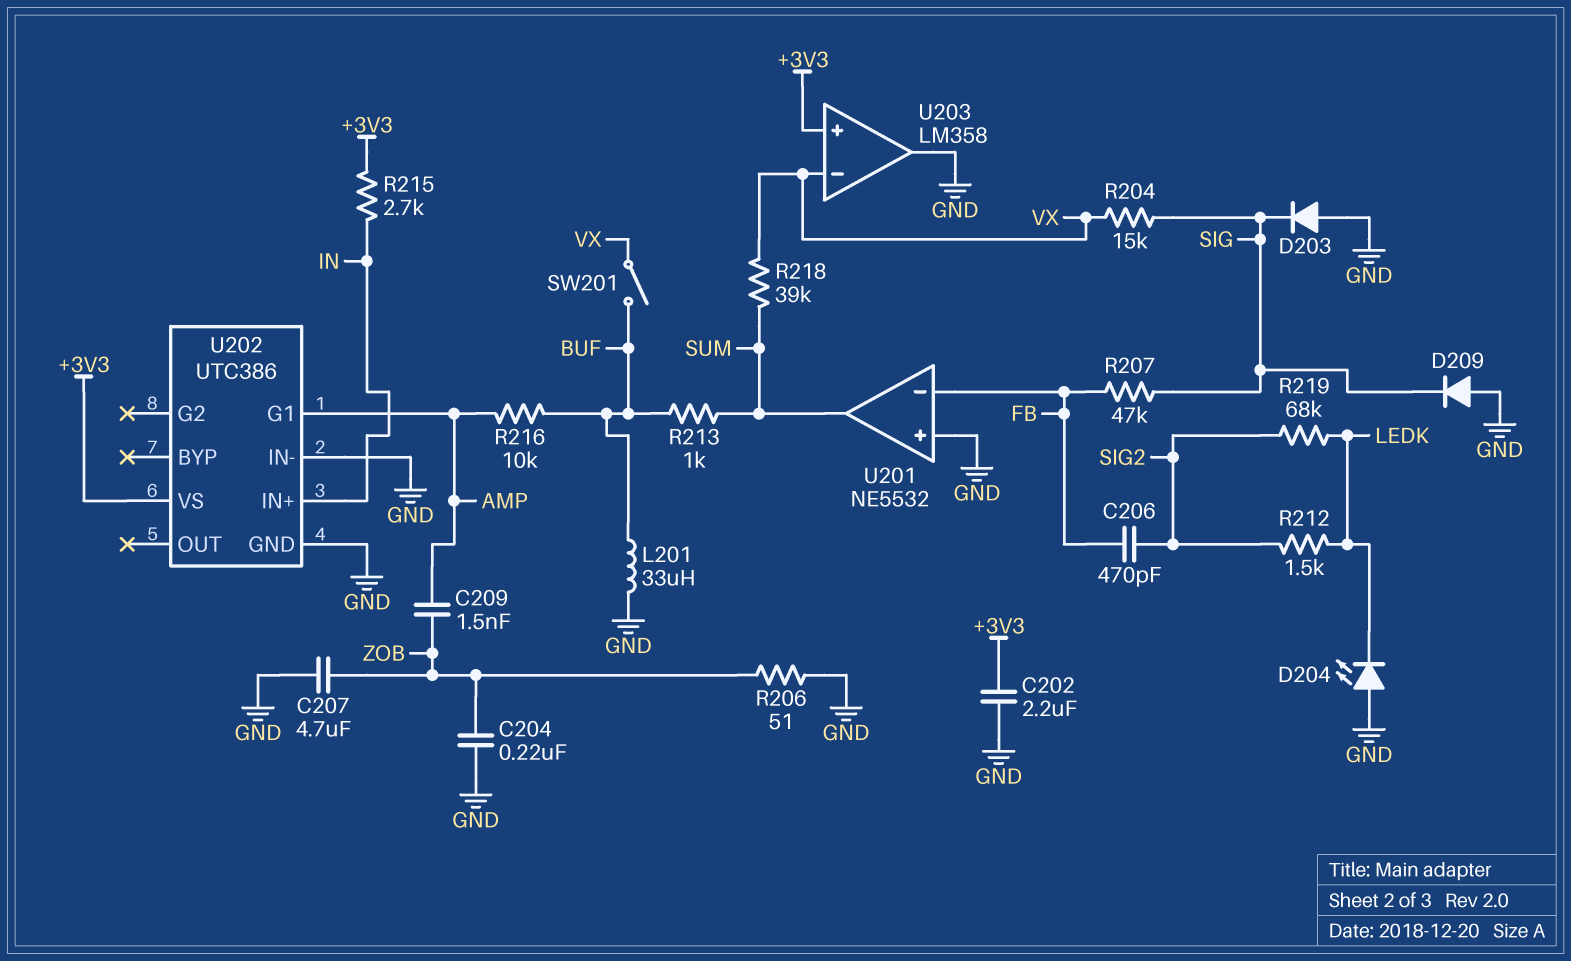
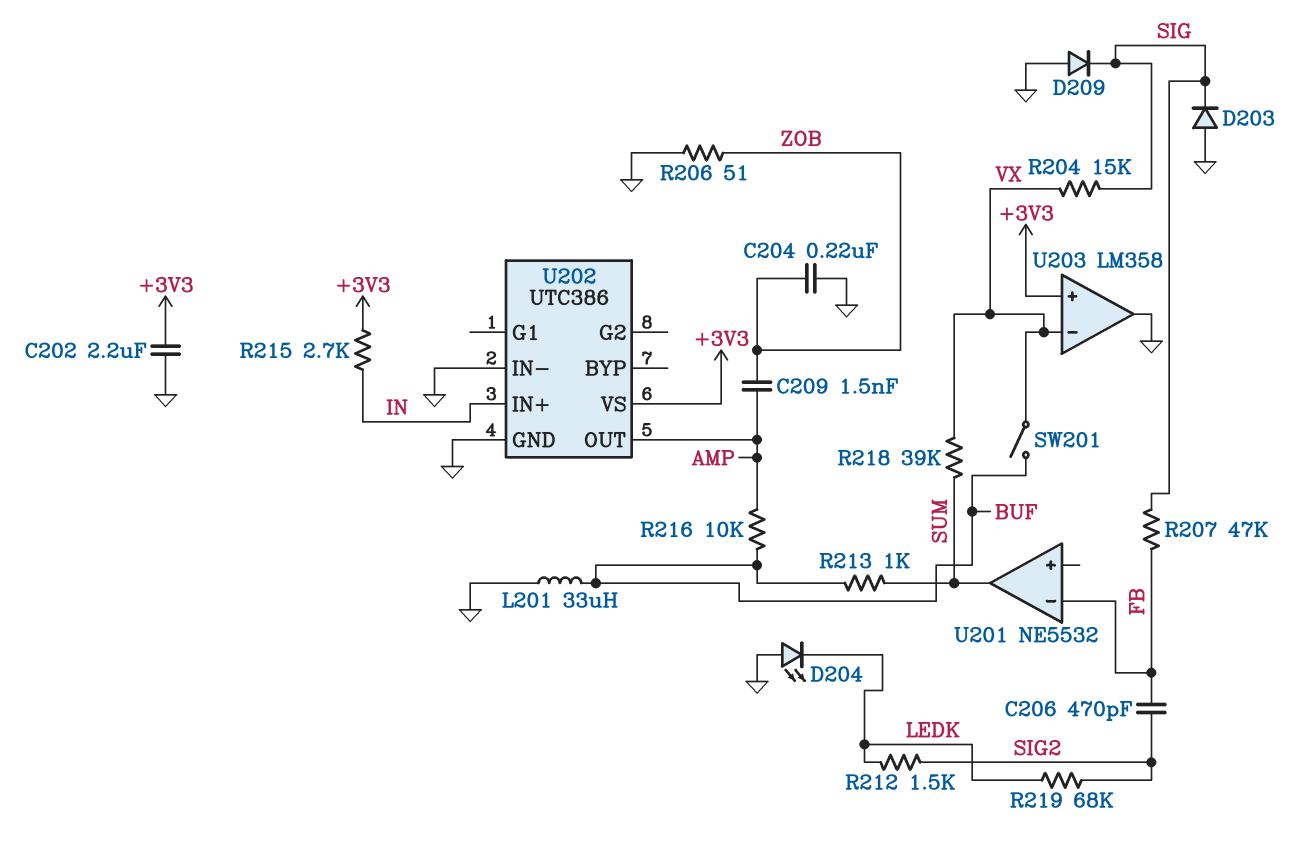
C207: 4.7uF (GND, ZOB) -> none
U201 pin in+: GND -> none
U202 pin G1: AMP -> none
U202 pin OUT: none -> AMP

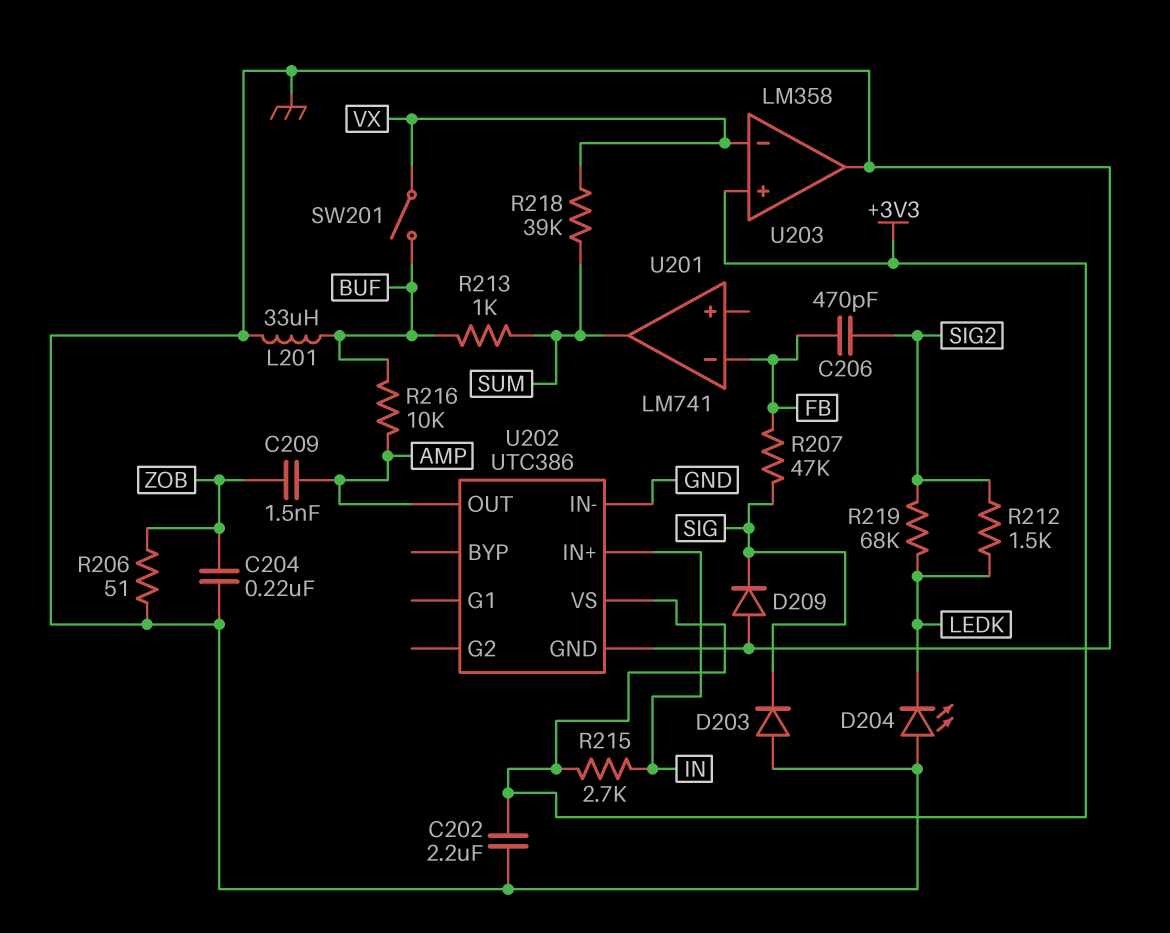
R204: 15k (SIG, VX) -> none
U201: NE5532 -> LM741

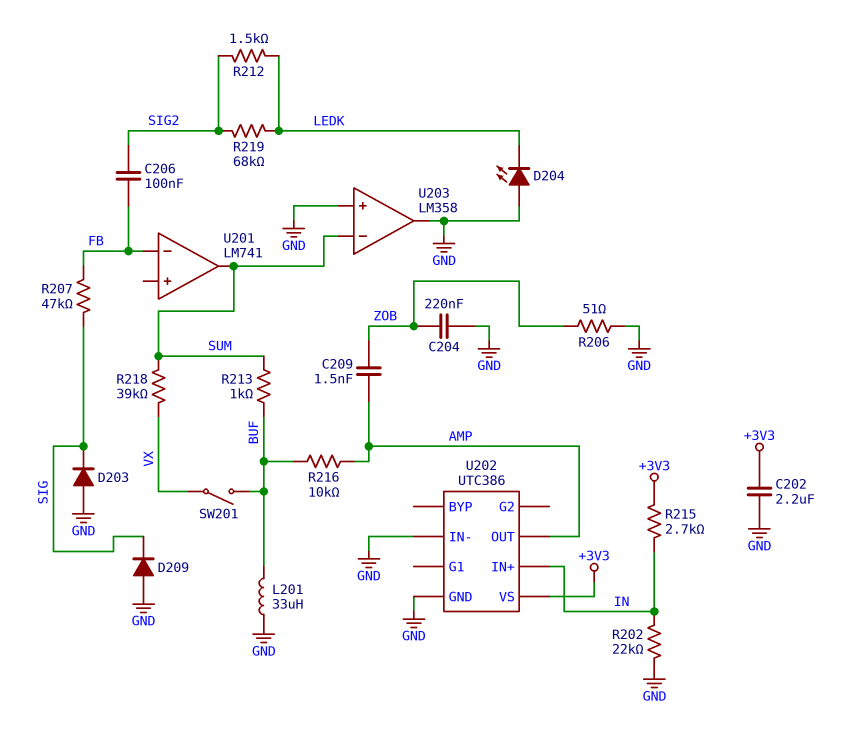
C206: 470pF (FB, SIG2) -> 100nF (FB, SIG2)
R202: none -> 22k (GND, IN)
U203 pin in+: +3V3 -> GND
U203 pin in-: VX -> SUM

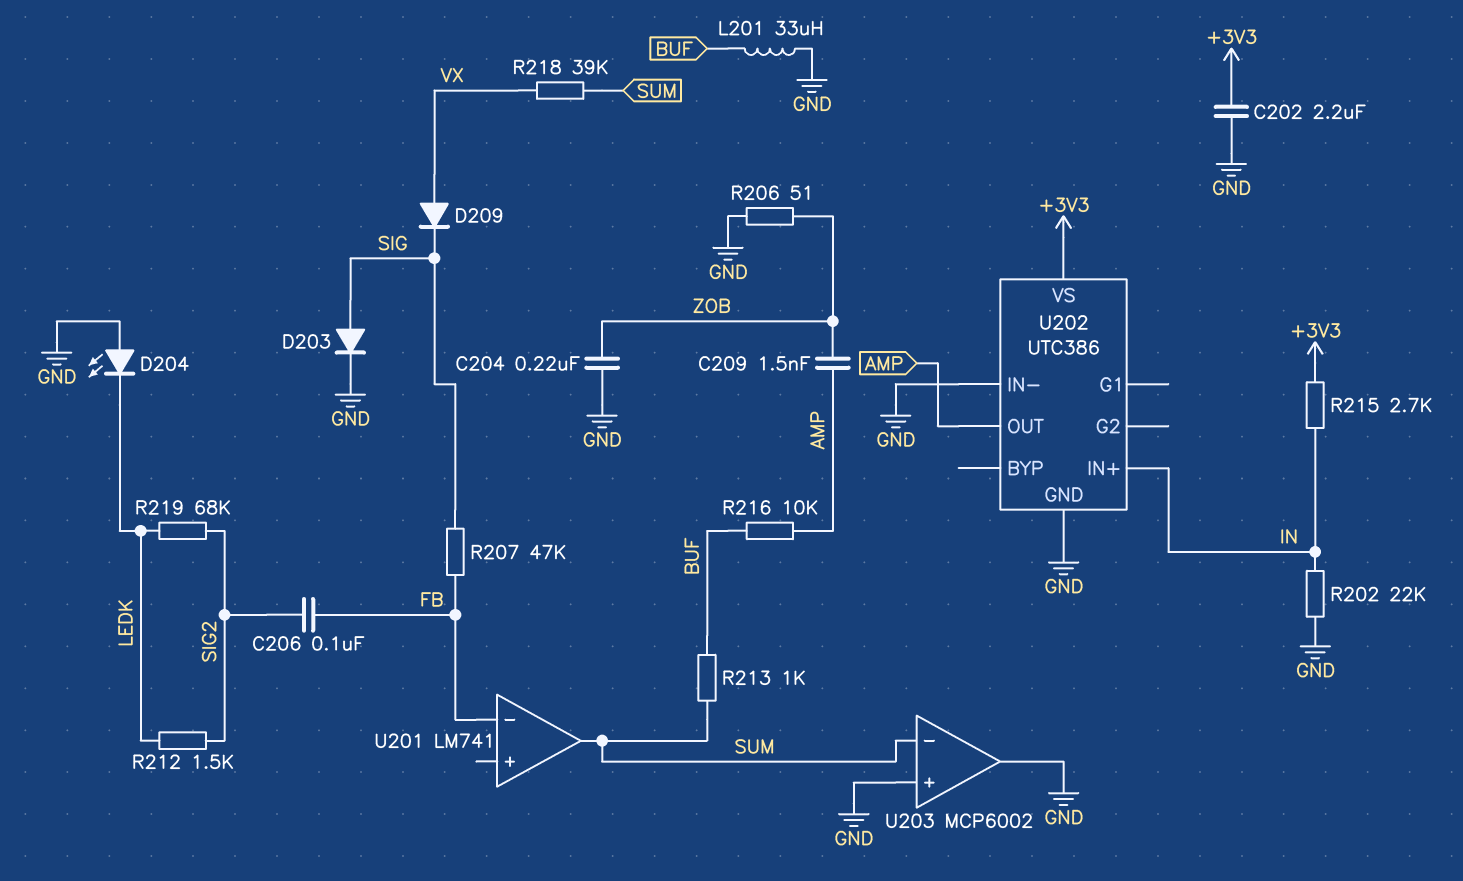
D203: diode (A GND, K SIG) -> diode (A SIG, K GND)
D209: diode (A GND, K SIG) -> diode (A VX, K SIG)
SW201: switch (BUF, VX) -> none
U203: LM358 -> MCP6002

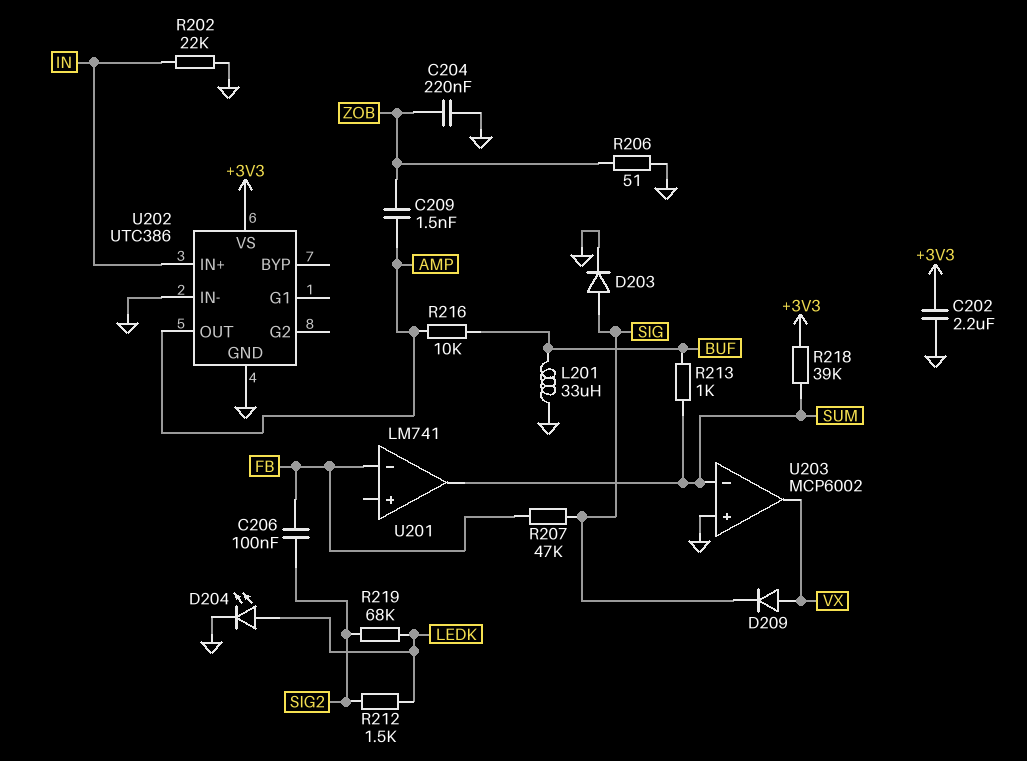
D204: LED (A GND, K LEDK) -> LED (A LEDK, K GND)
R215: 2.7k (+3V3, IN) -> none
R218: 39k (SUM, VX) -> 39k (+3V3, SUM)
U203 pin out: GND -> VX

